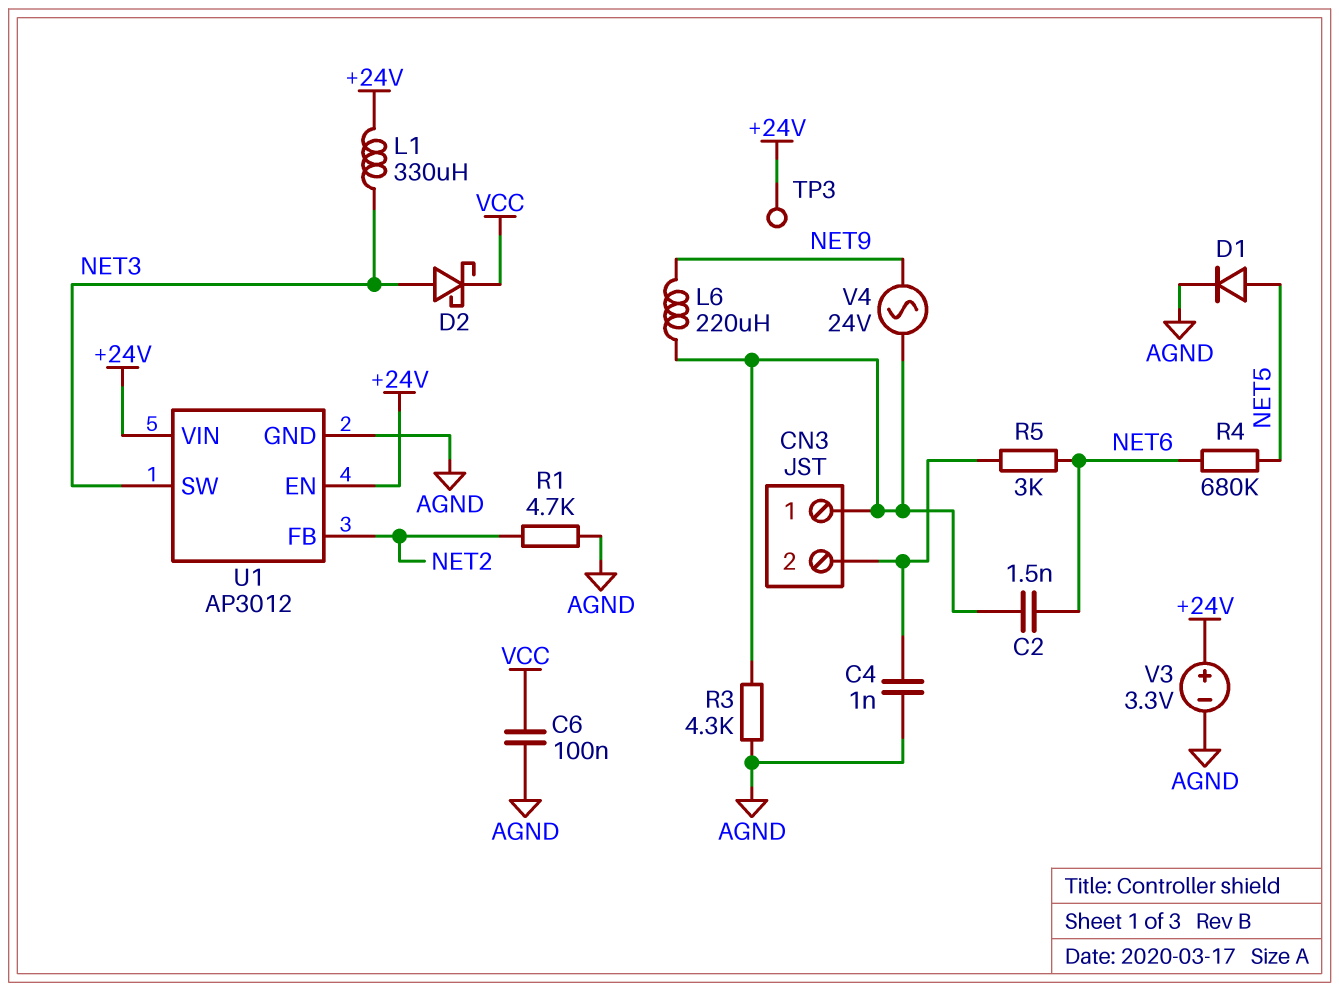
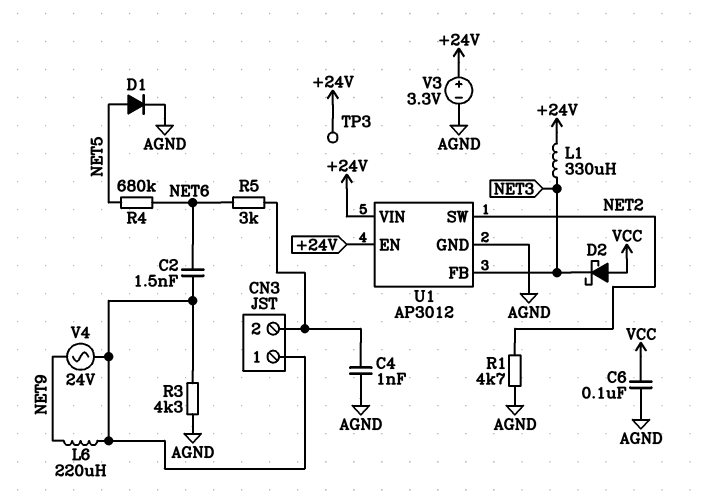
D2: schottky (A NET3, K VCC) -> schottky (A VCC, K NET3)
U1 pin FB: NET2 -> NET3
U1 pin SW: NET3 -> NET2

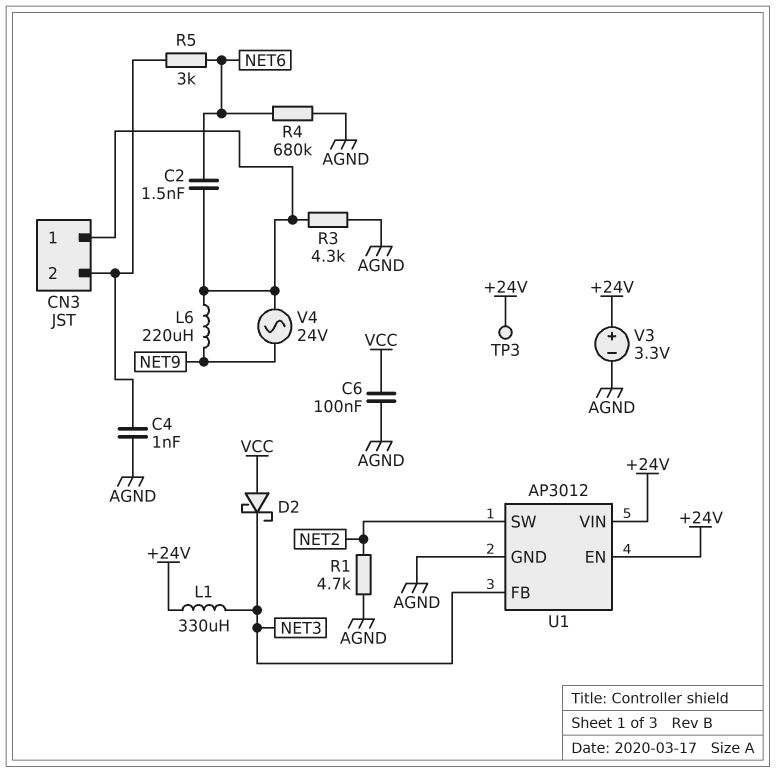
D1: diode (A NET5, K AGND) -> none
R4: 680k (NET5, NET6) -> 680k (AGND, NET6)

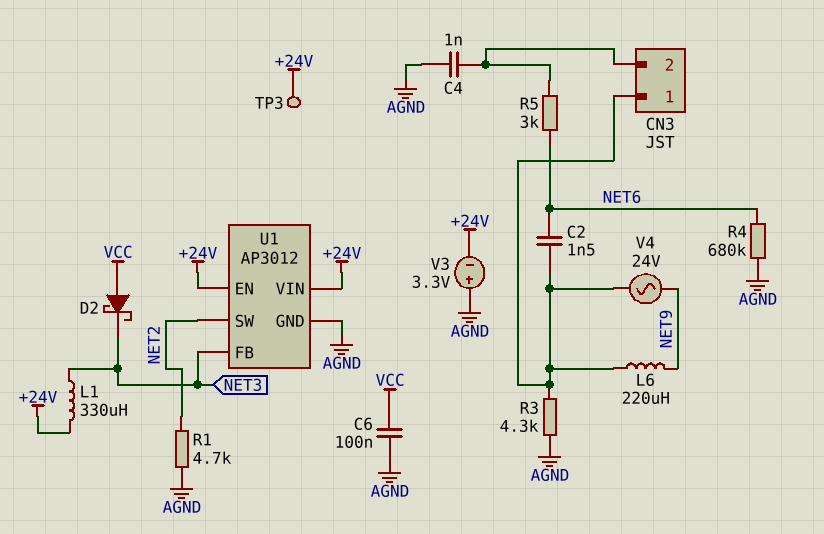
V3: 3.3V (plus +24V, minus AGND) -> 3.3V (plus AGND, minus +24V)

